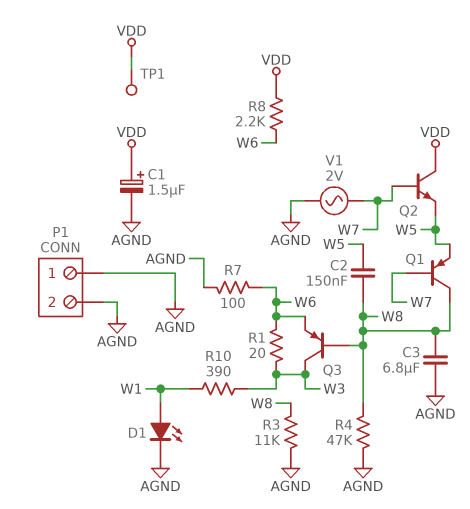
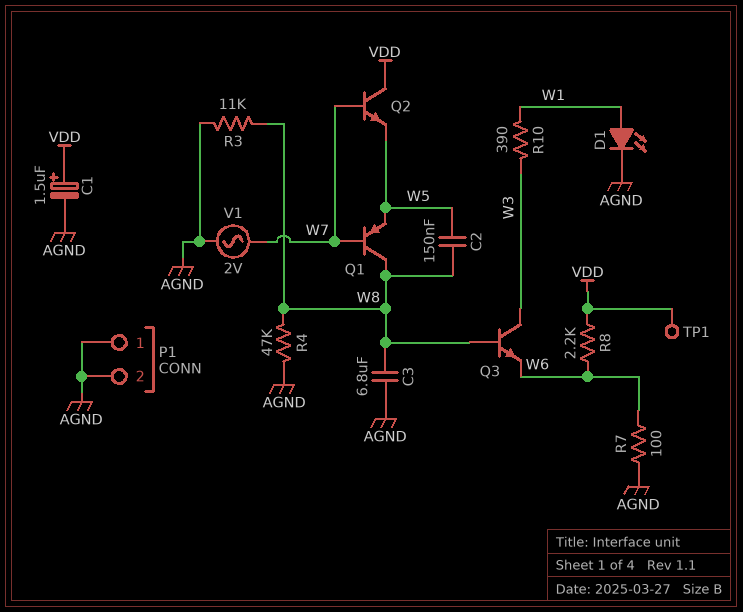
Q3: PNP (B W8, C W3, E W6) -> NPN (B W8, C W3, E W6)
R1: 20 (W3, W6) -> none

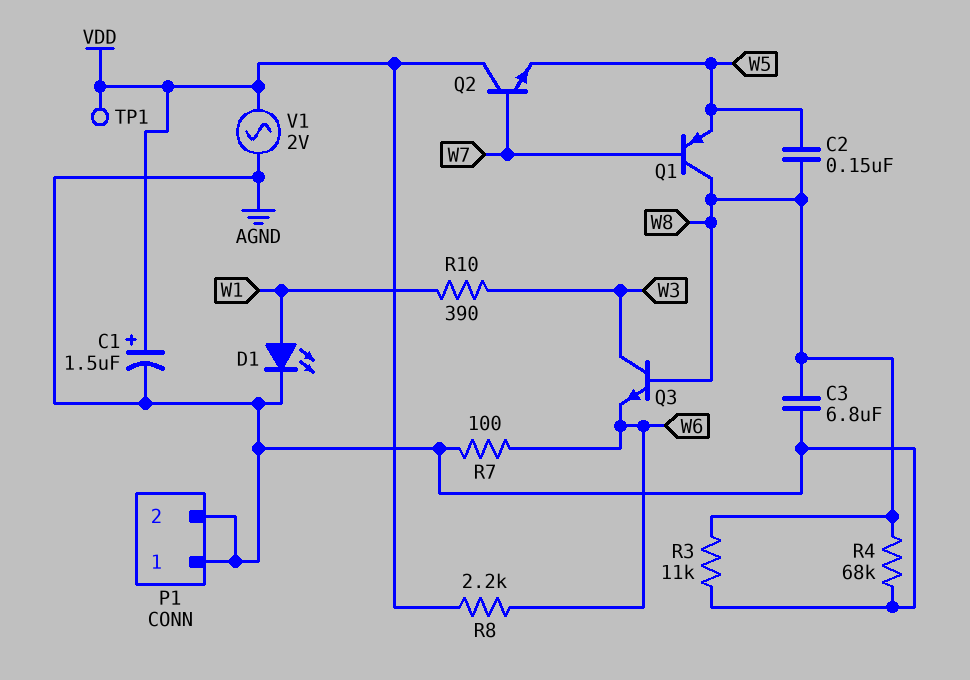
R4: 47k (AGND, W8) -> 68k (AGND, W8)
V1: AC 2V (AGND, W7) -> AC 2V (AGND, VDD)

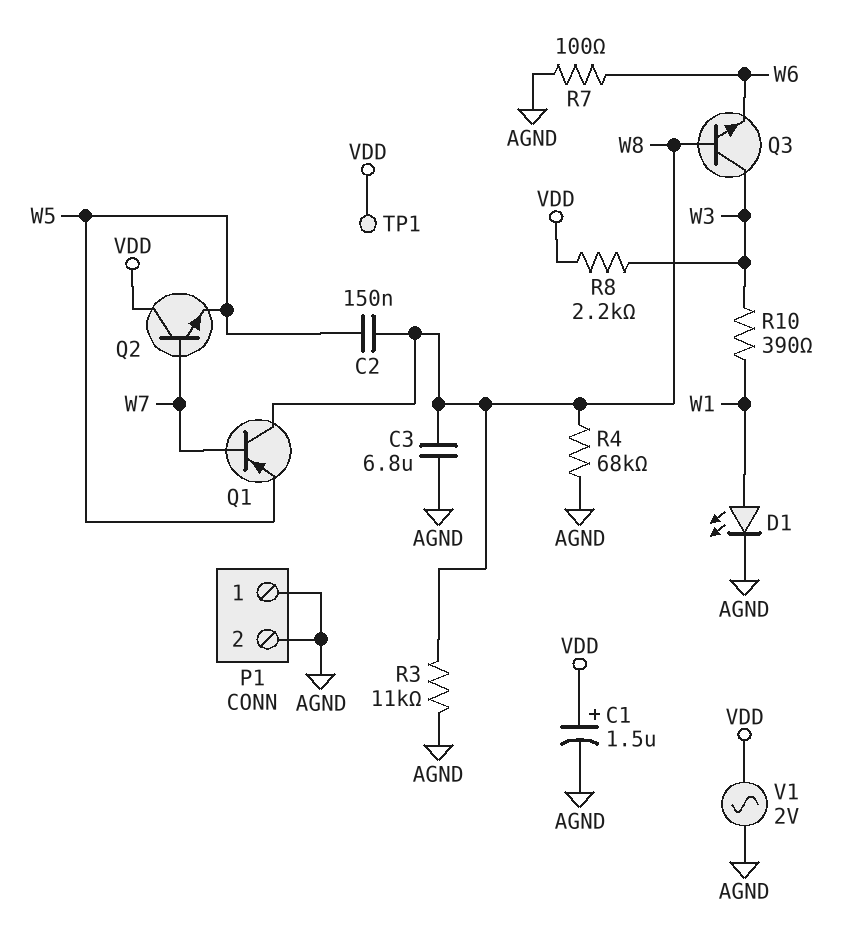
R8: 2.2k (VDD, W6) -> 2.2k (VDD, W3)

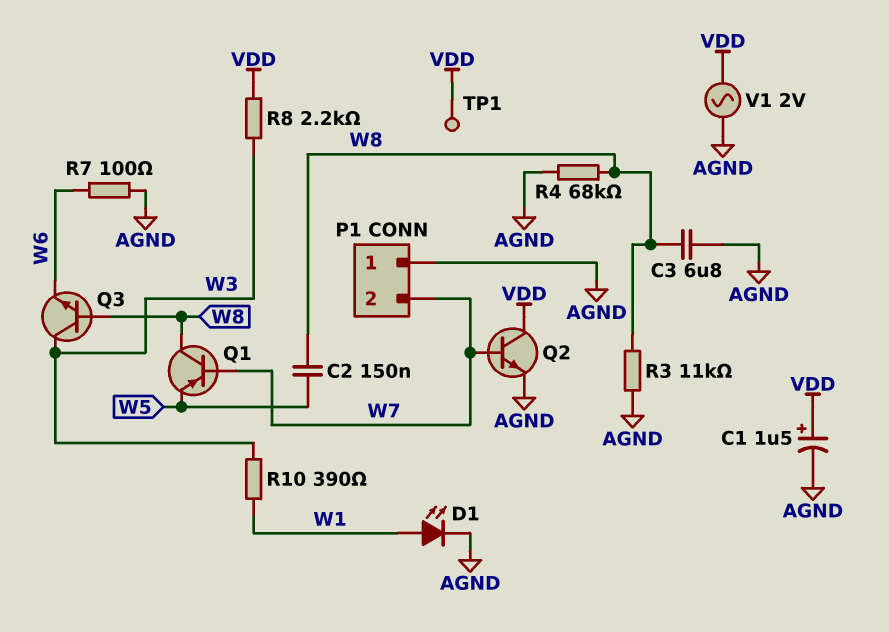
P1 pin 2: AGND -> W7
Q2: NPN (B W7, C VDD, E W5) -> NPN (B W7, C VDD, E AGND)

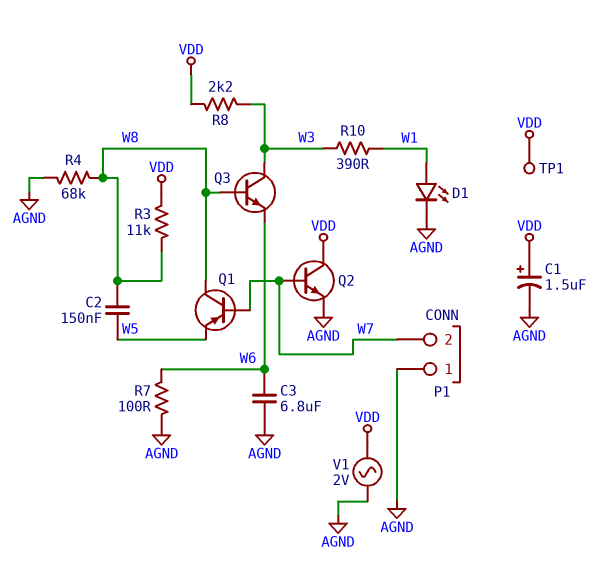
C3: 6.8uF (AGND, W8) -> 6.8uF (AGND, W6)
R3: 11k (AGND, W8) -> 11k (VDD, W8)

